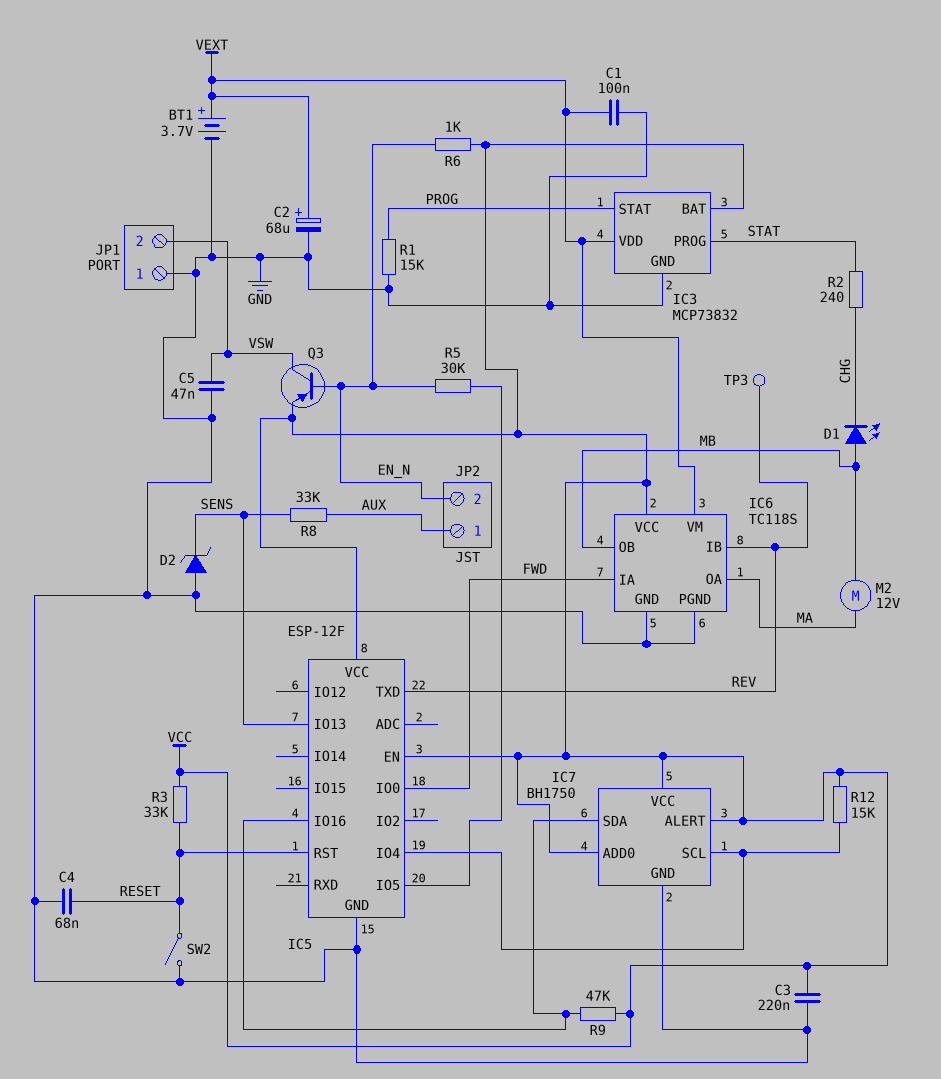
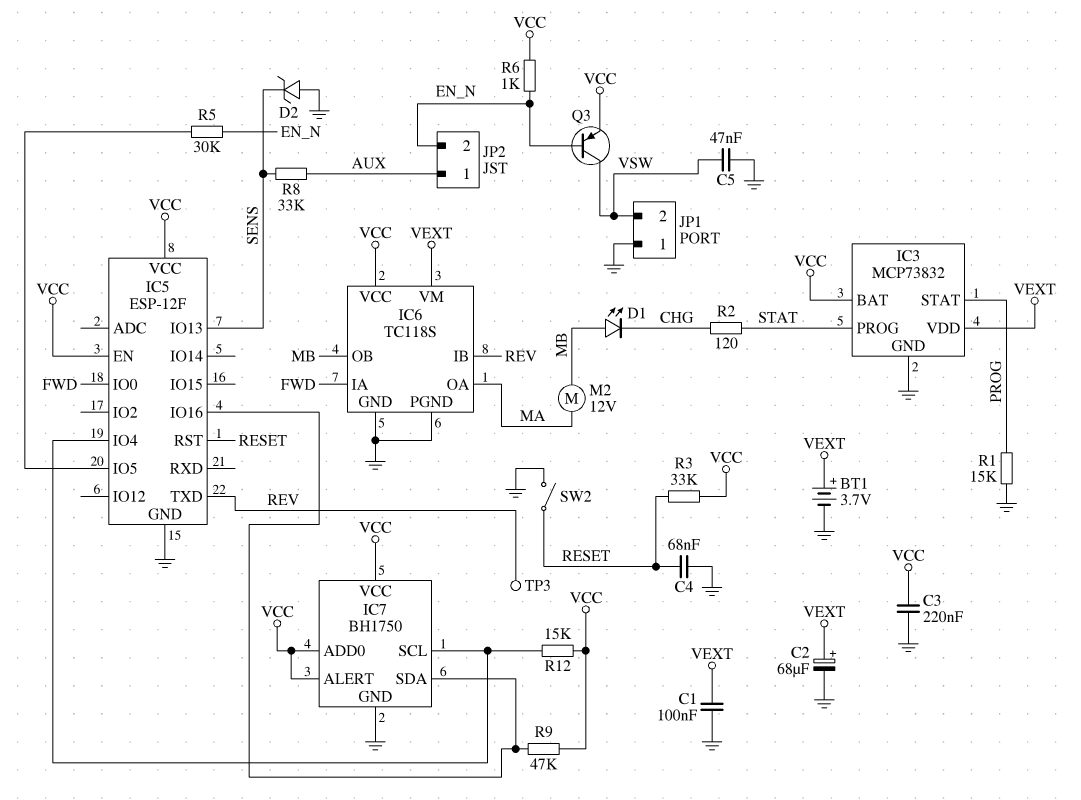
R2: 240 (CHG, STAT) -> 120 (CHG, STAT)

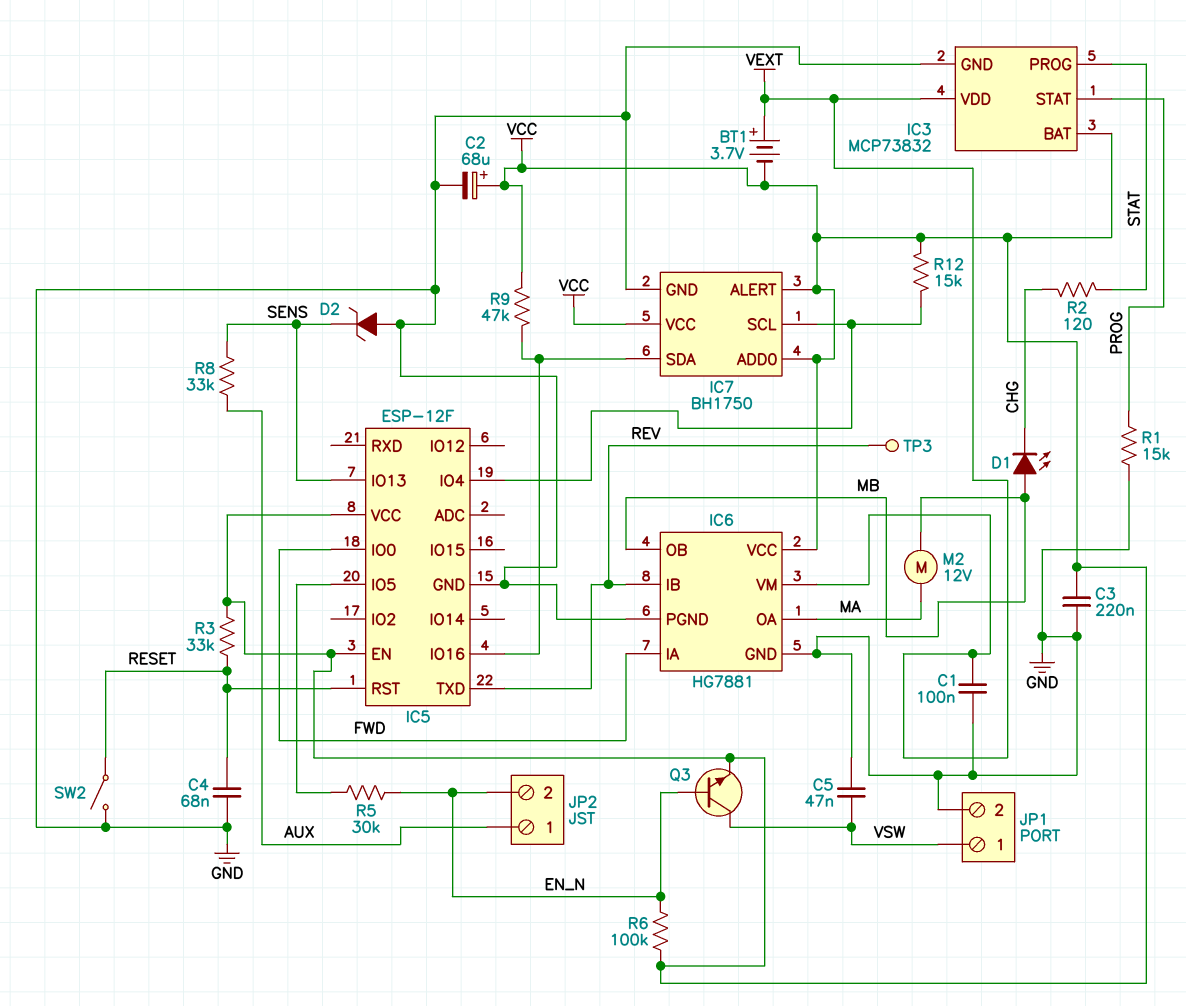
BT1: 3.7V (plus VEXT, minus GND) -> 3.7V (plus VEXT, minus VCC)
C2: 68uF (plus VEXT, minus GND) -> 68uF (plus VCC, minus GND)
IC6: TC118S -> HG7881
JP1 pin 1: GND -> VSW
JP1 pin 2: VSW -> GND
Q3: PNP (B EN_N, C VSW, E VCC) -> NPN (B EN_N, C VSW, E VCC)
R6: 1k (EN_N, VCC) -> 100k (EN_N, VCC)

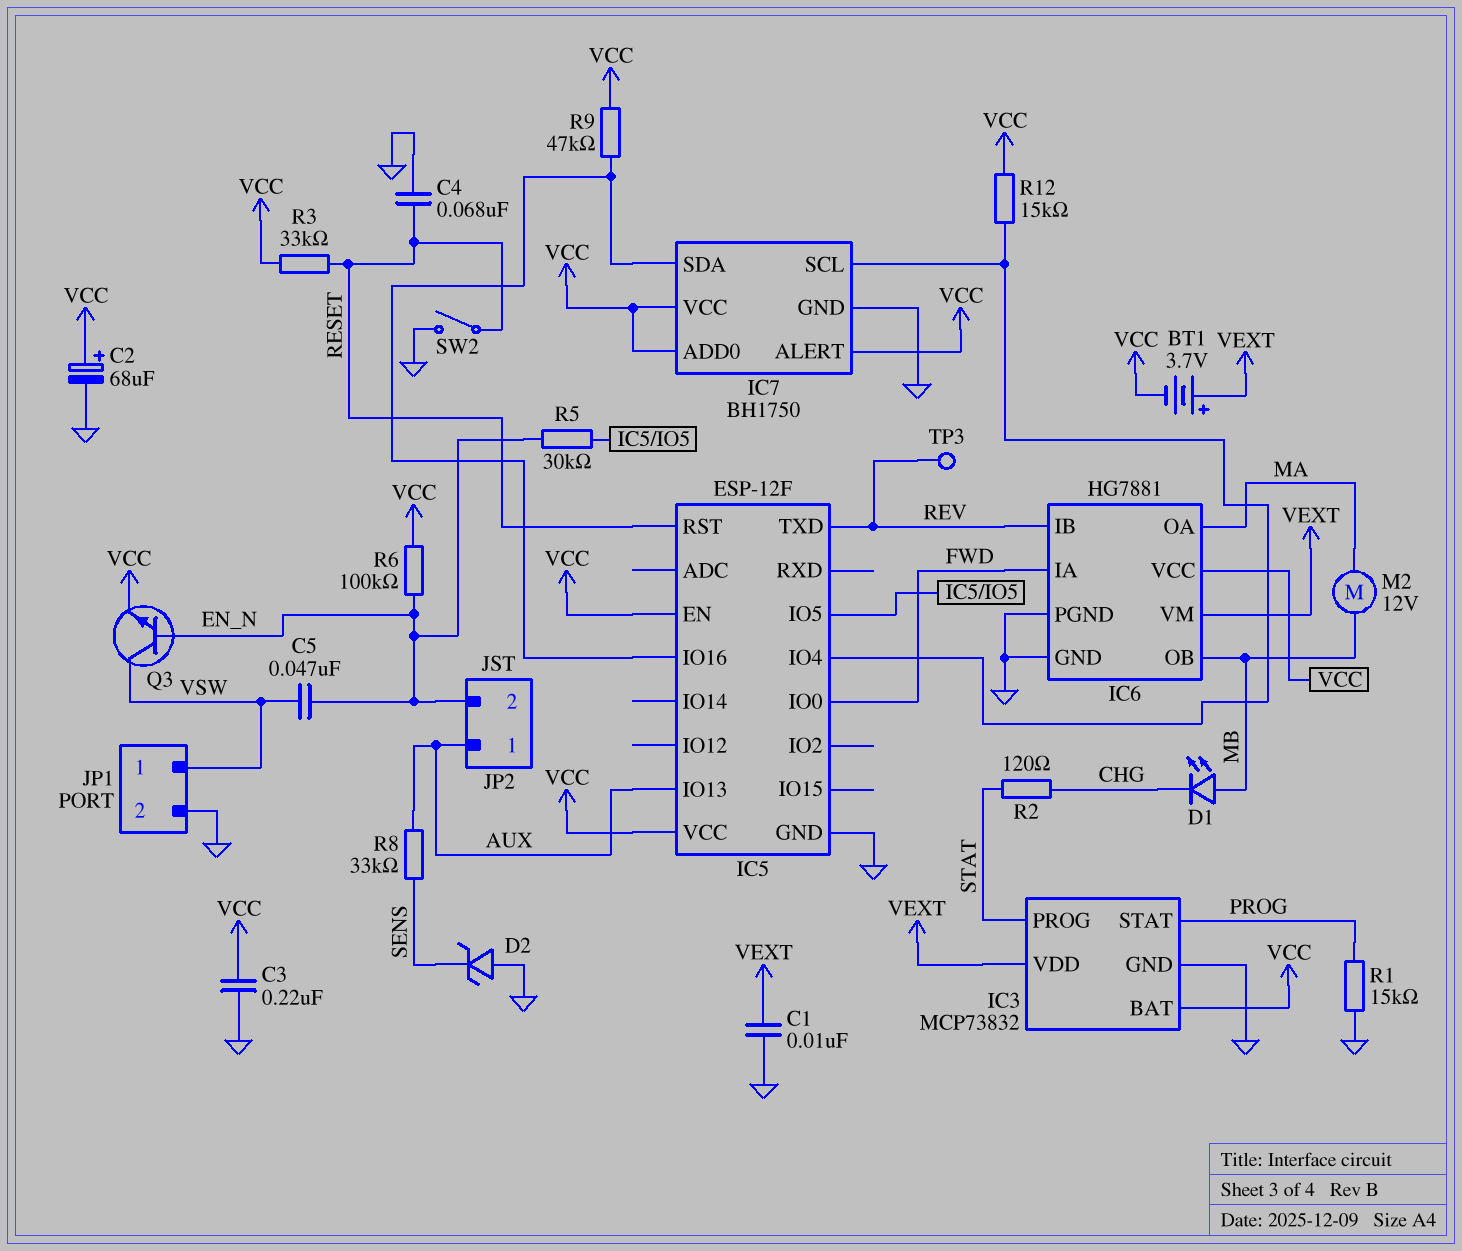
C1: 100nF (GND, VEXT) -> 10nF (GND, VEXT)
C5: 47nF (GND, VSW) -> 47nF (EN_N, VSW)
IC5 pin IO13: SENS -> AUX

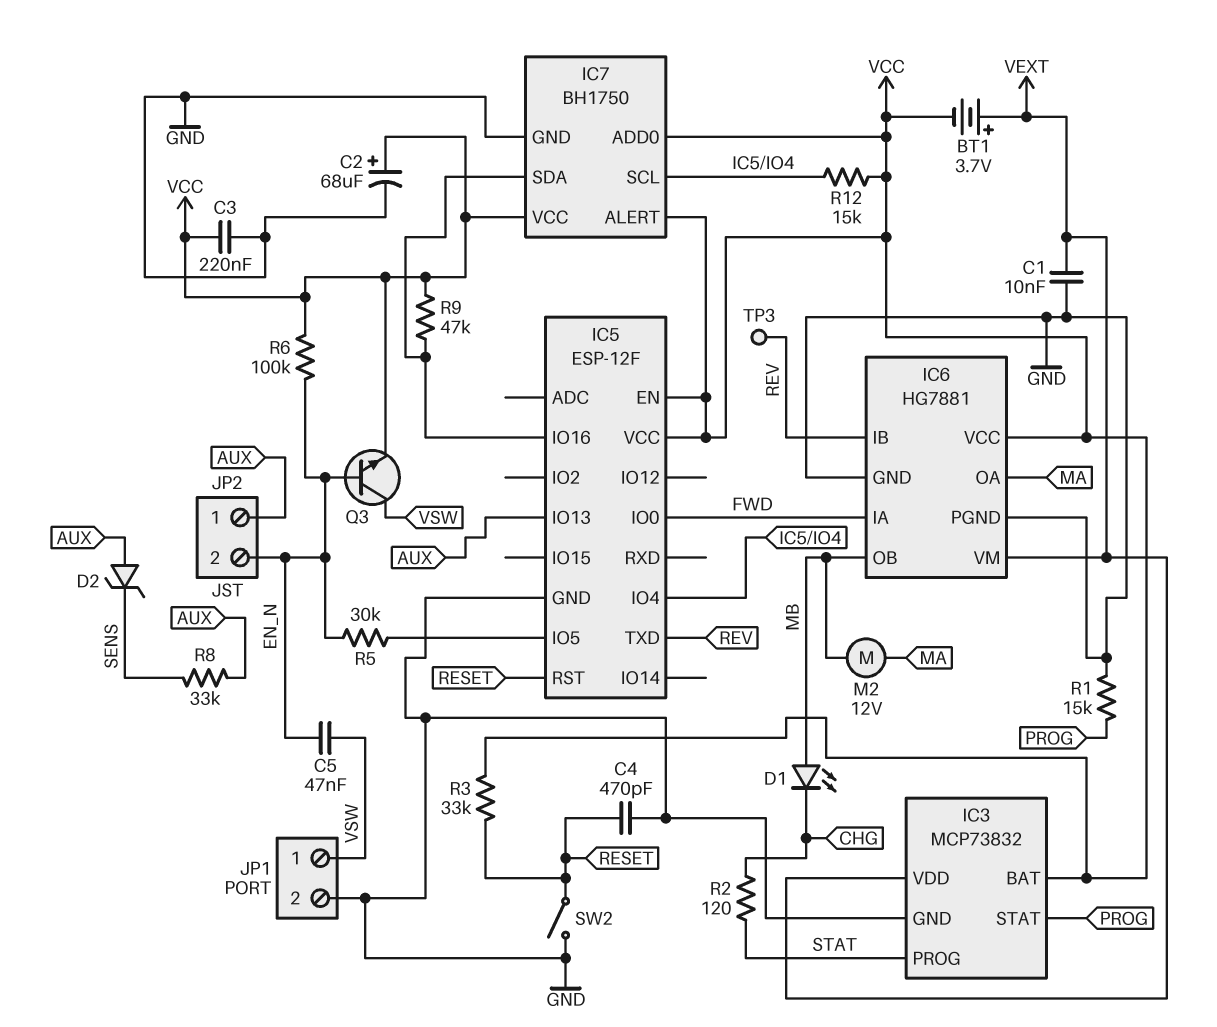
C4: 68nF (GND, RESET) -> 470pF (GND, RESET)
D2: zener (A GND, K SENS) -> zener (A AUX, K SENS)

